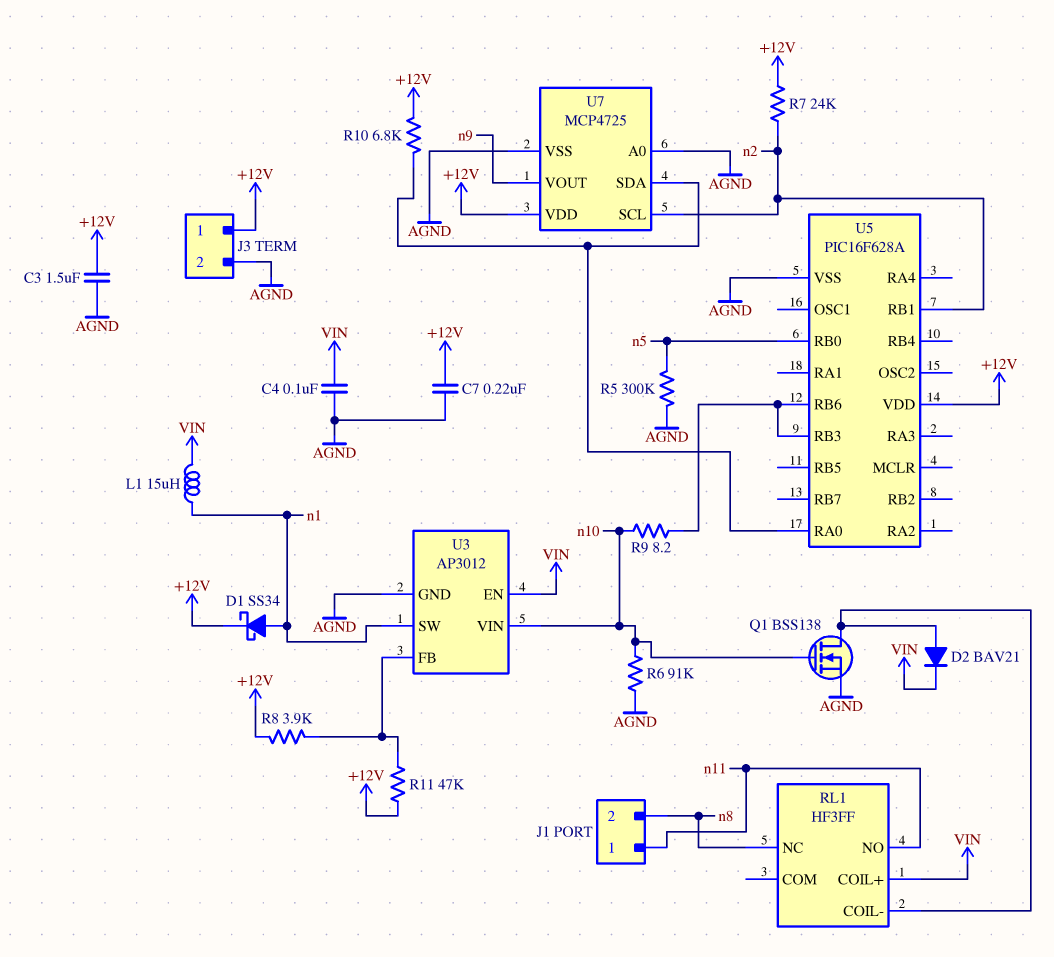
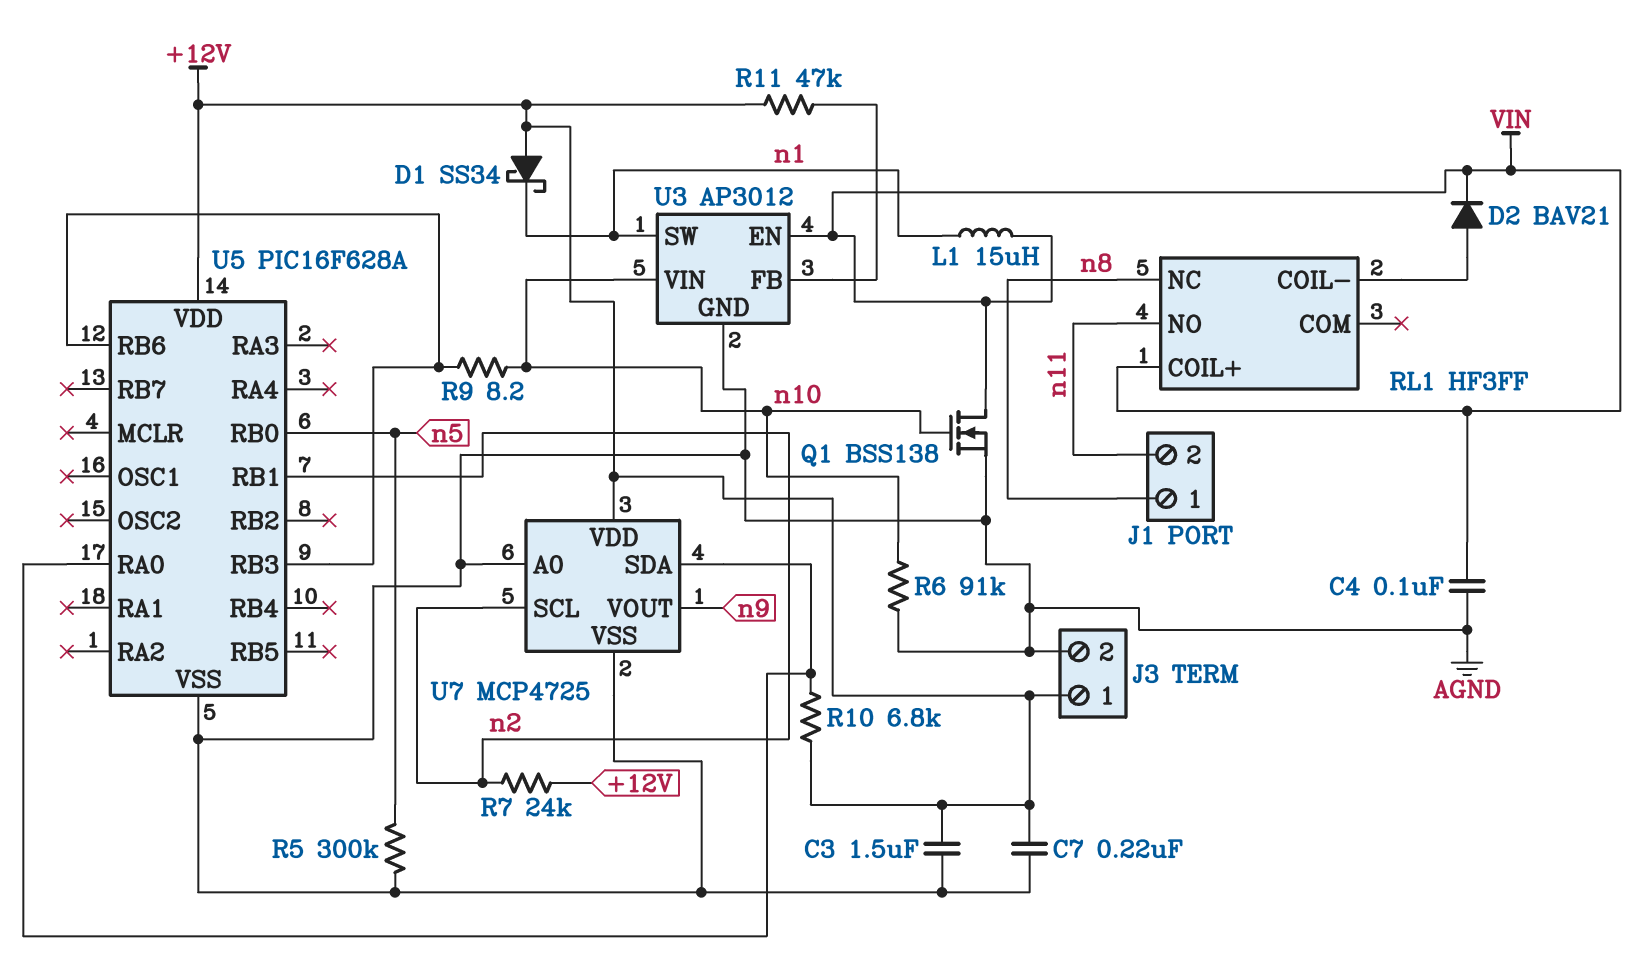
D1: schottky SS34 (A n1, K +12V) -> schottky SS34 (A +12V, K n1)
J1 pin 1: n11 -> n8
J1 pin 2: n8 -> n11
Q1: NMOS BSS138 (G n10, D RL1/COIL-, S AGND) -> NMOS BSS138 (G n10, D VIN, S AGND)
R8: 3.9k (+12V, U3/FB) -> none

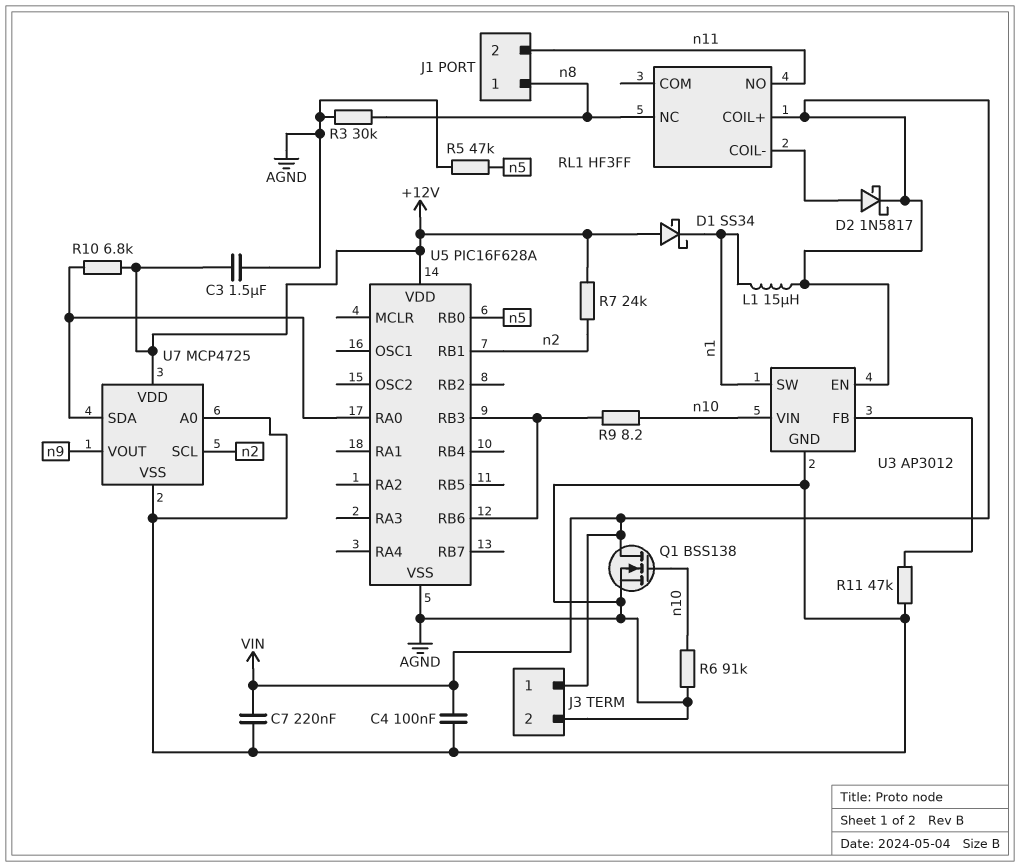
C7: 220nF (+12V, AGND) -> 220nF (AGND, VIN)
D2: diode BAV21 (A RL1/COIL-, K VIN) -> schottky 1N5817 (A RL1/COIL-, K VIN)
J3 pin 1: +12V -> VIN
R3: none -> 30k (AGND, n8)
R5: 300k (AGND, n5) -> 47k (AGND, n5)
R11: 47k (+12V, U3/FB) -> 47k (AGND, U3/FB)

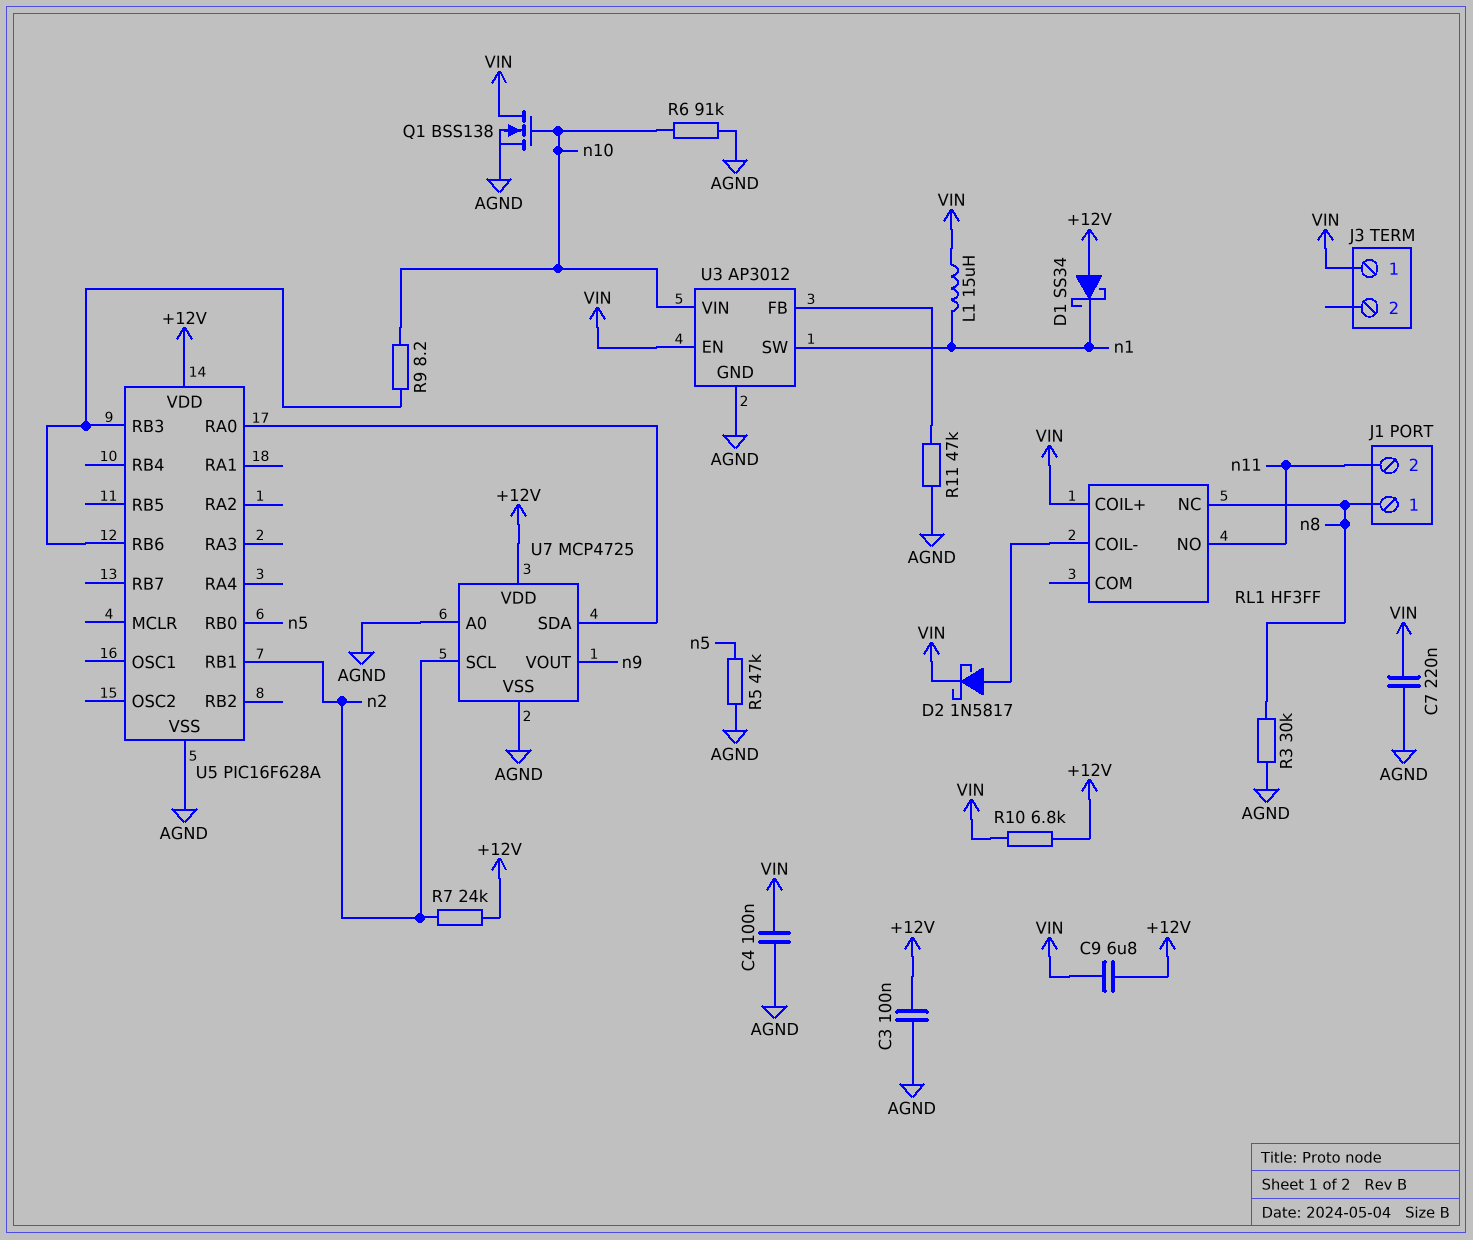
C3: 1.5uF (+12V, AGND) -> 100nF (+12V, AGND)
C9: none -> 6.8uF (+12V, VIN)
J3 pin 2: AGND -> none
R10: 6.8k (+12V, U5/RA0) -> 6.8k (+12V, VIN)

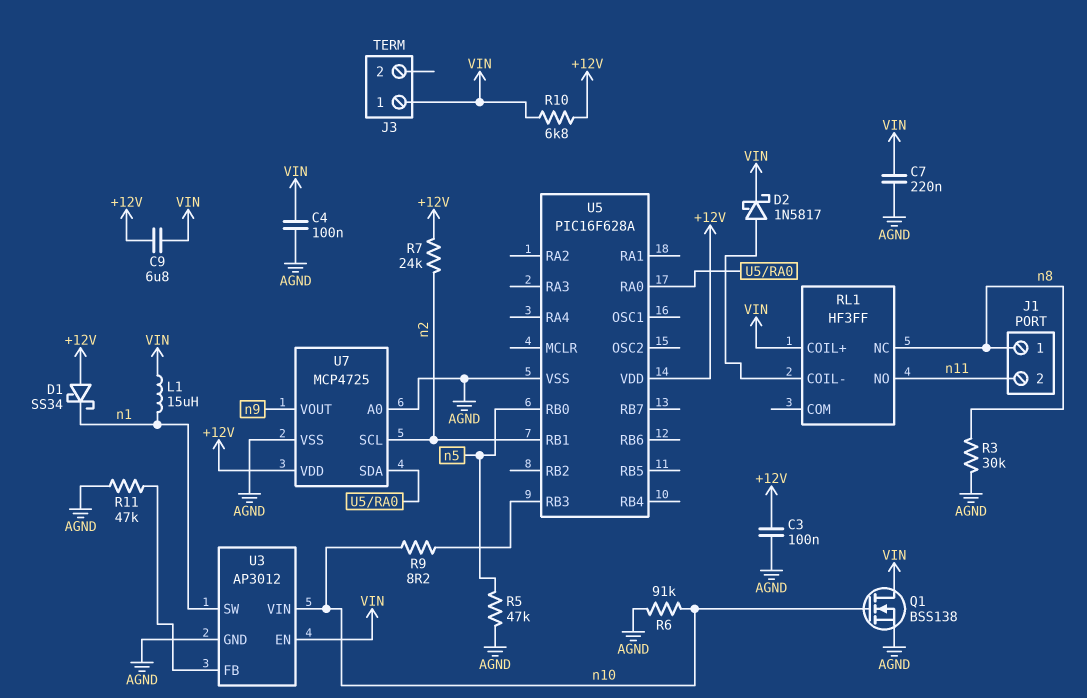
U5 pin RB6: U5/RB3 -> none

